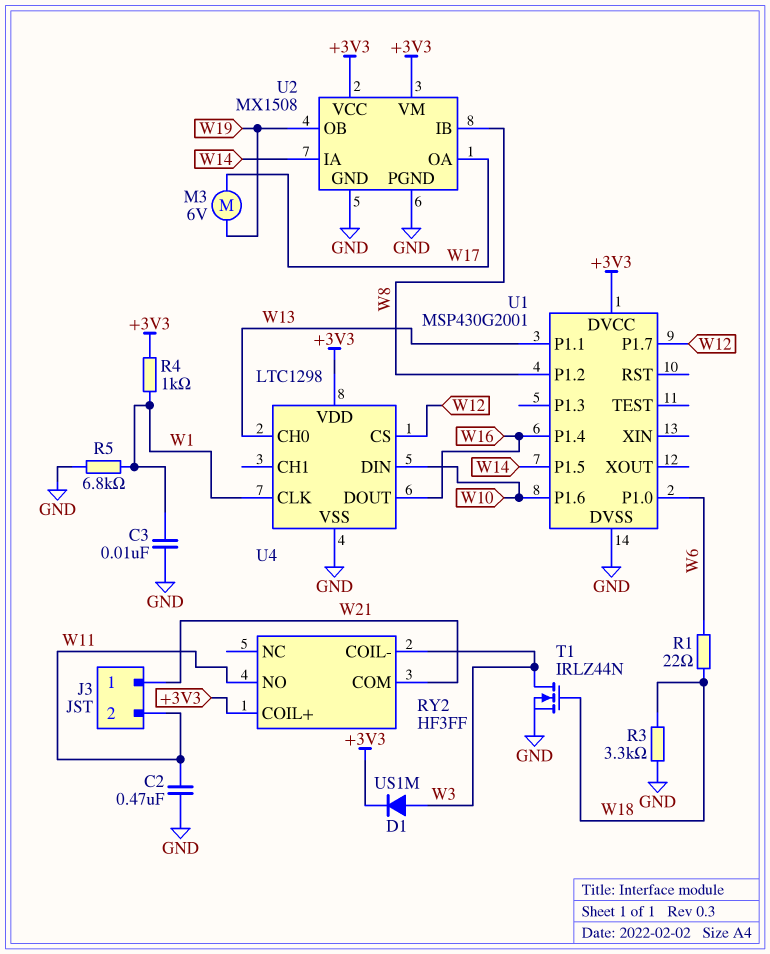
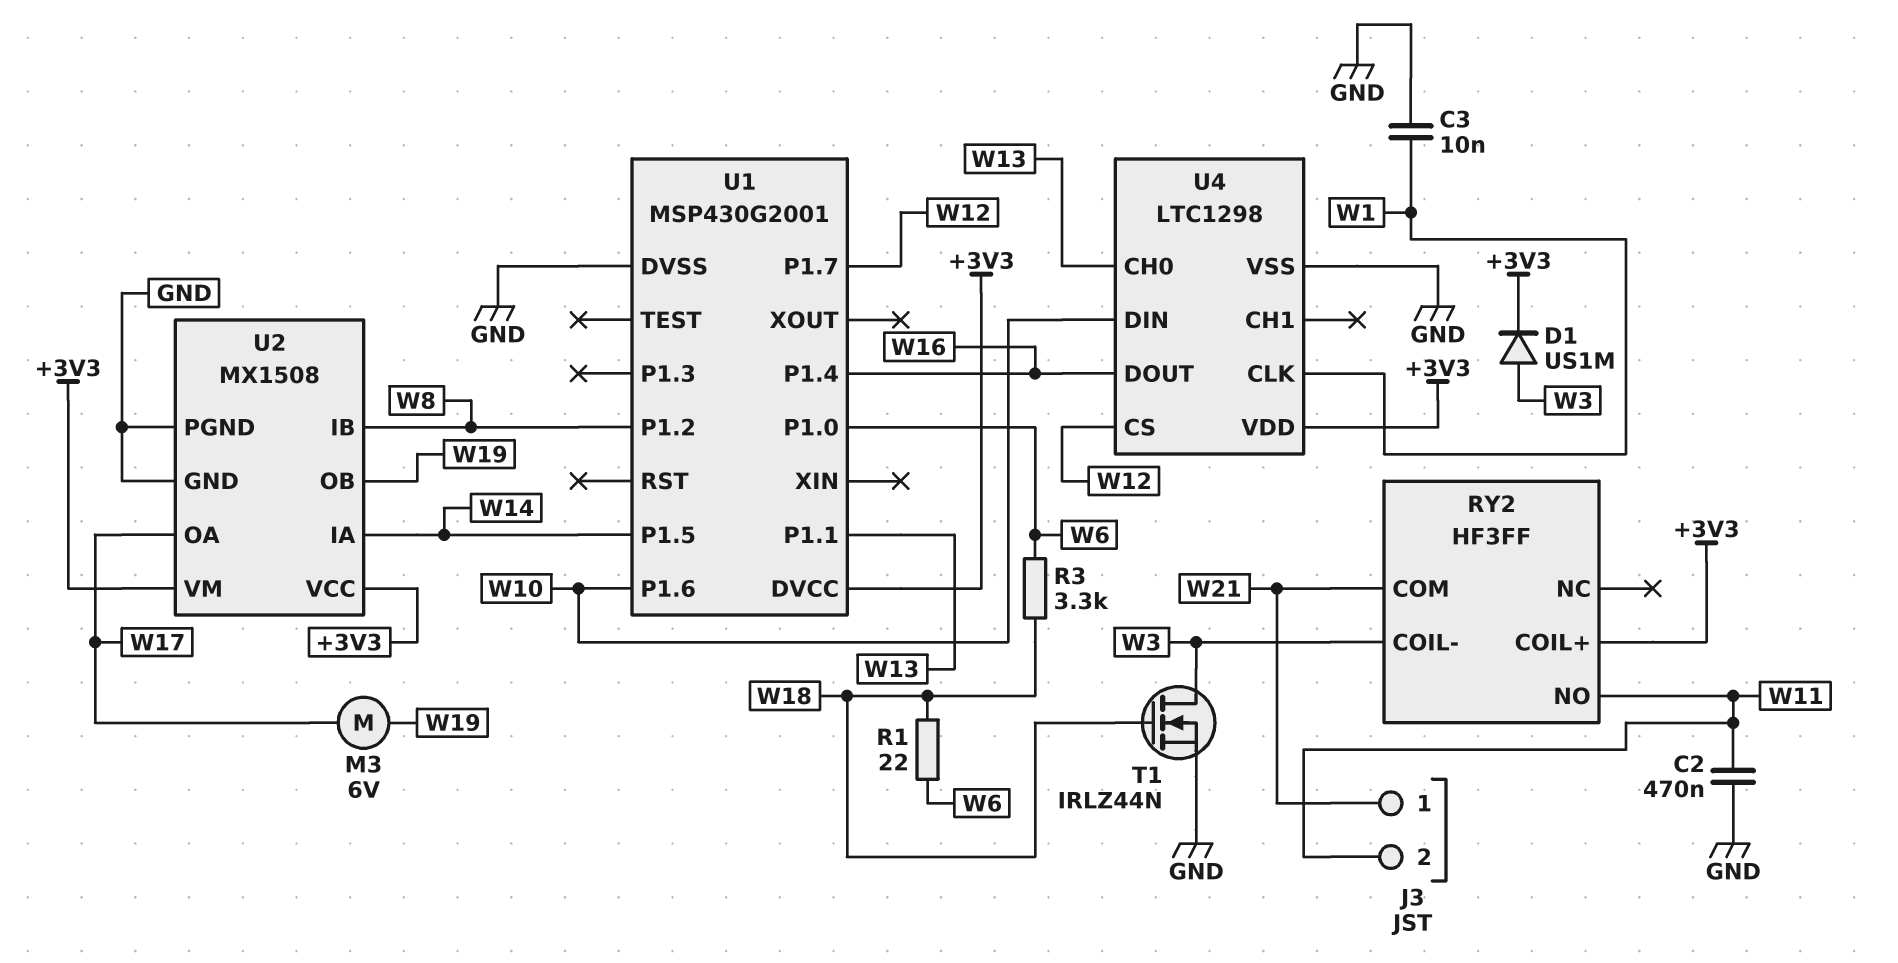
R3: 3.3k (GND, W18) -> 3.3k (W6, W18)
R4: 1k (+3V3, W1) -> none
R5: 6.8k (GND, W1) -> none

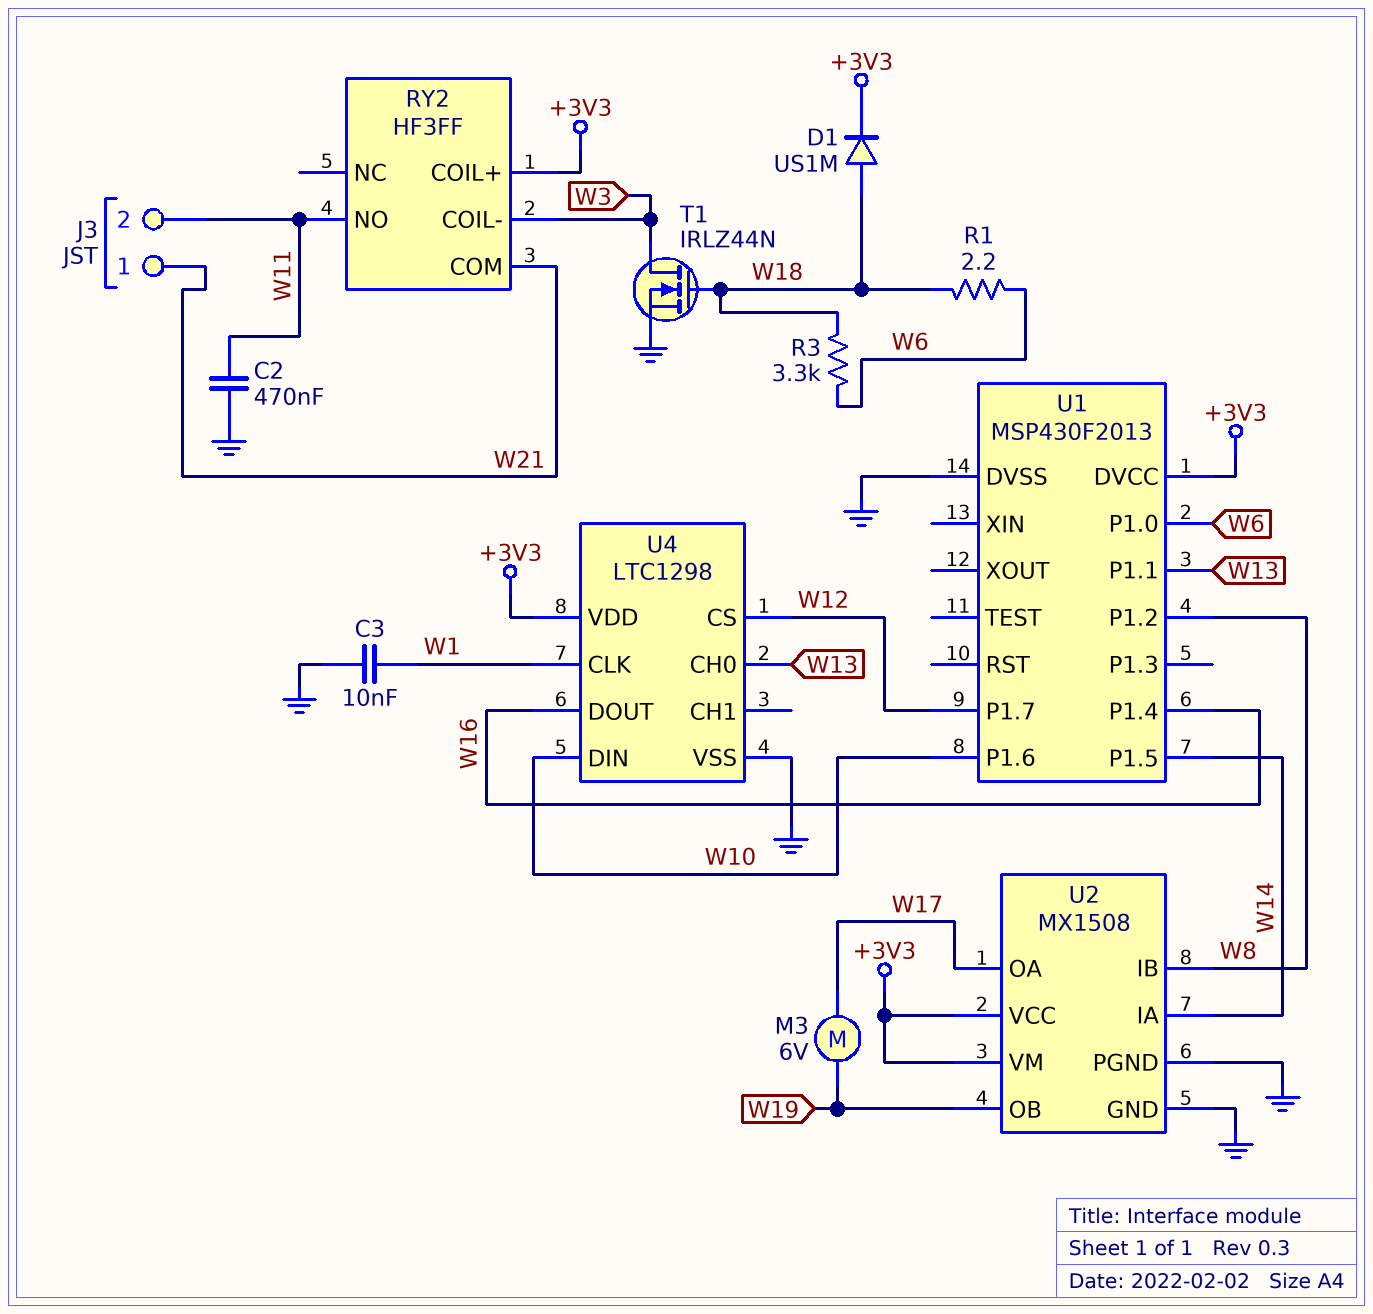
D1: diode US1M (A W3, K +3V3) -> diode US1M (A W18, K +3V3)
R1: 22 (W6, W18) -> 2.2 (W6, W18)
U1: MSP430G2001 -> MSP430F2013

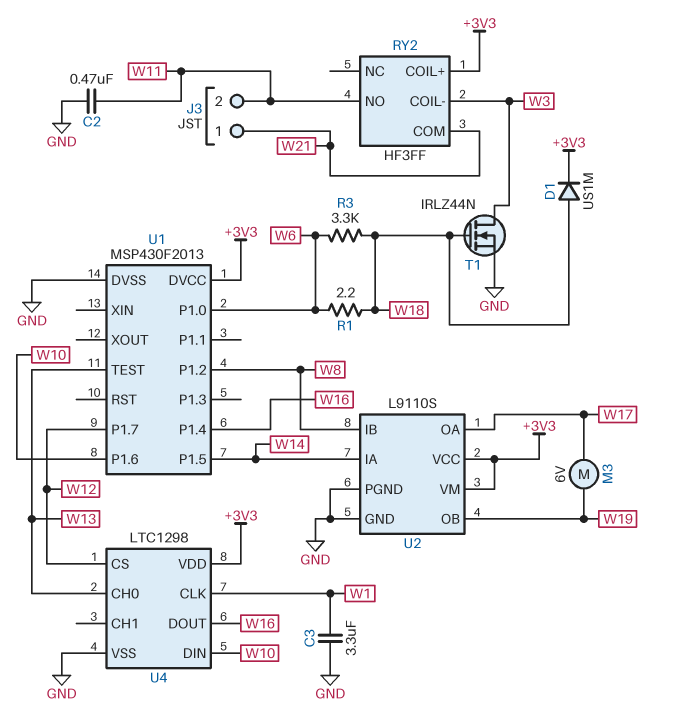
C3: 10nF (GND, W1) -> 3.3uF (GND, W1)
U1 pin P1.1: W13 -> none
U1 pin TEST: none -> W13
U2: MX1508 -> L9110S

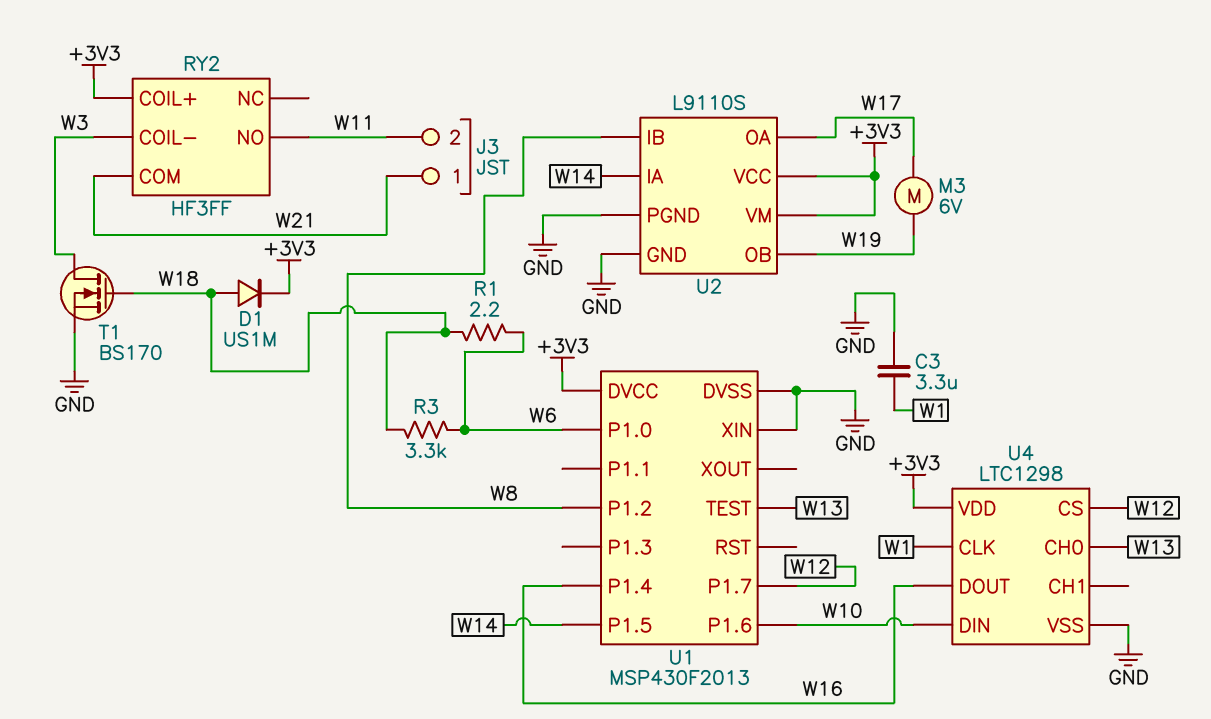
C2: 470nF (GND, W11) -> none
T1: NMOS IRLZ44N (G W18, D W3, S GND) -> NMOS BS170 (G W18, D W3, S GND)
U1 pin XIN: none -> GND

